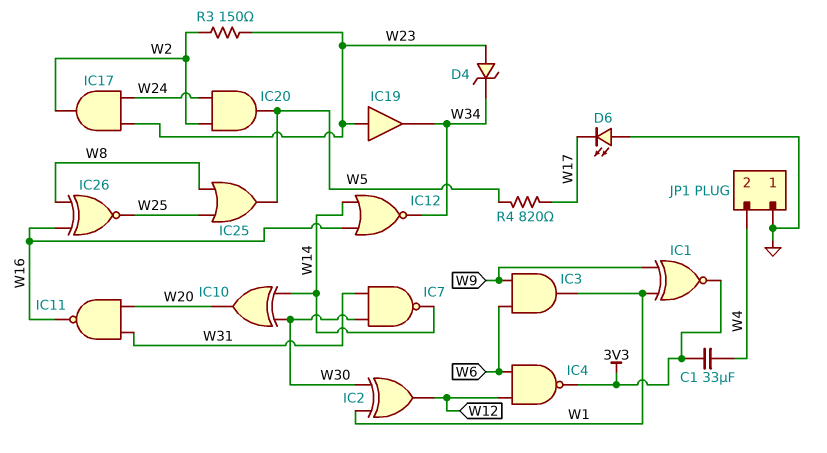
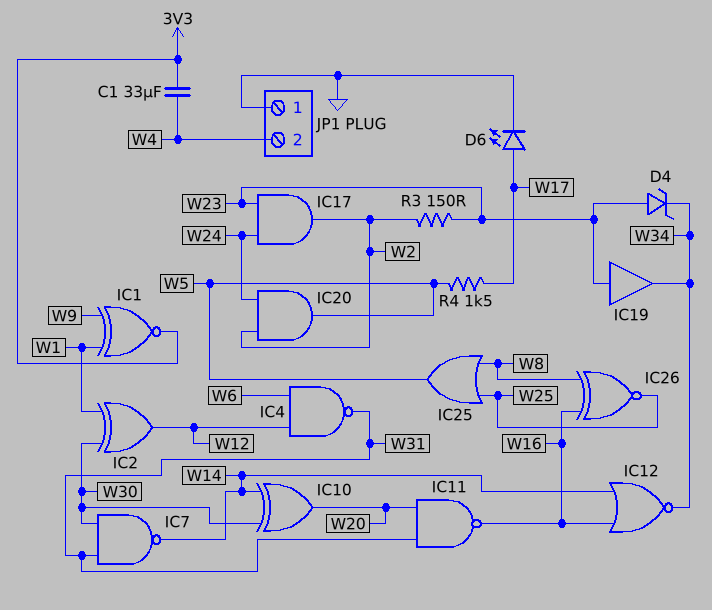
D6: LED (A GND, K W17) -> LED (A W17, K GND)
IC3: AND (in W6, in W9, out W1) -> none
IC4: NAND (in W6, in W12, out 3V3) -> NAND (in W6, in W12, out W31)
R4: 820 (W5, W17) -> 1.5k (W5, W17)

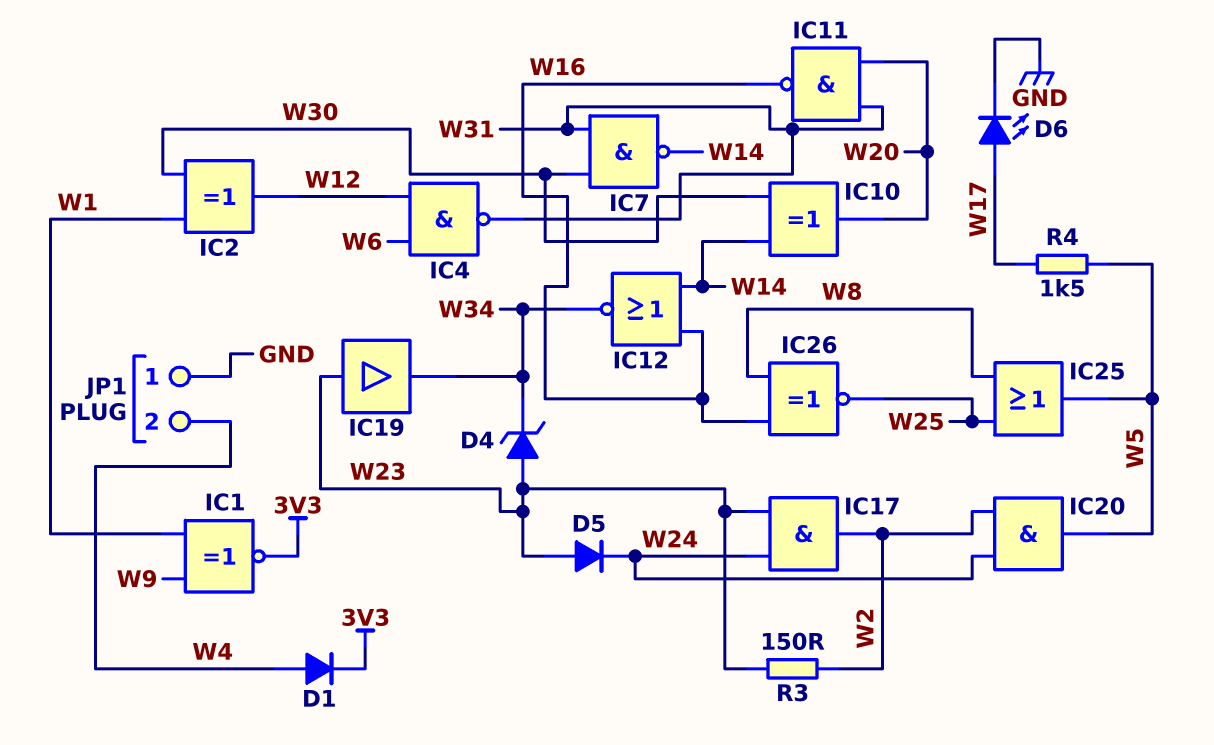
C1: 33uF (3V3, W4) -> none
D1: none -> diode (A W4, K 3V3)
D5: none -> diode (A W23, K W24)

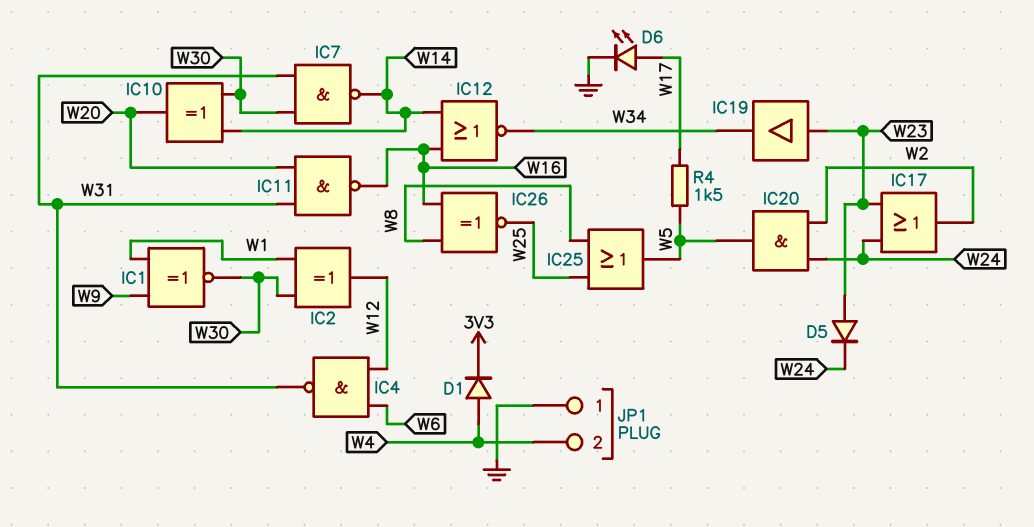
D4: zener (A W23, K W34) -> none
IC1: XNOR (in W1, in W9, out 3V3) -> XNOR (in W1, in W9, out W30)
IC17: AND (in W23, in W24, out W2) -> OR (in W23, in W24, out W2)
R3: 150 (W2, W23) -> none

